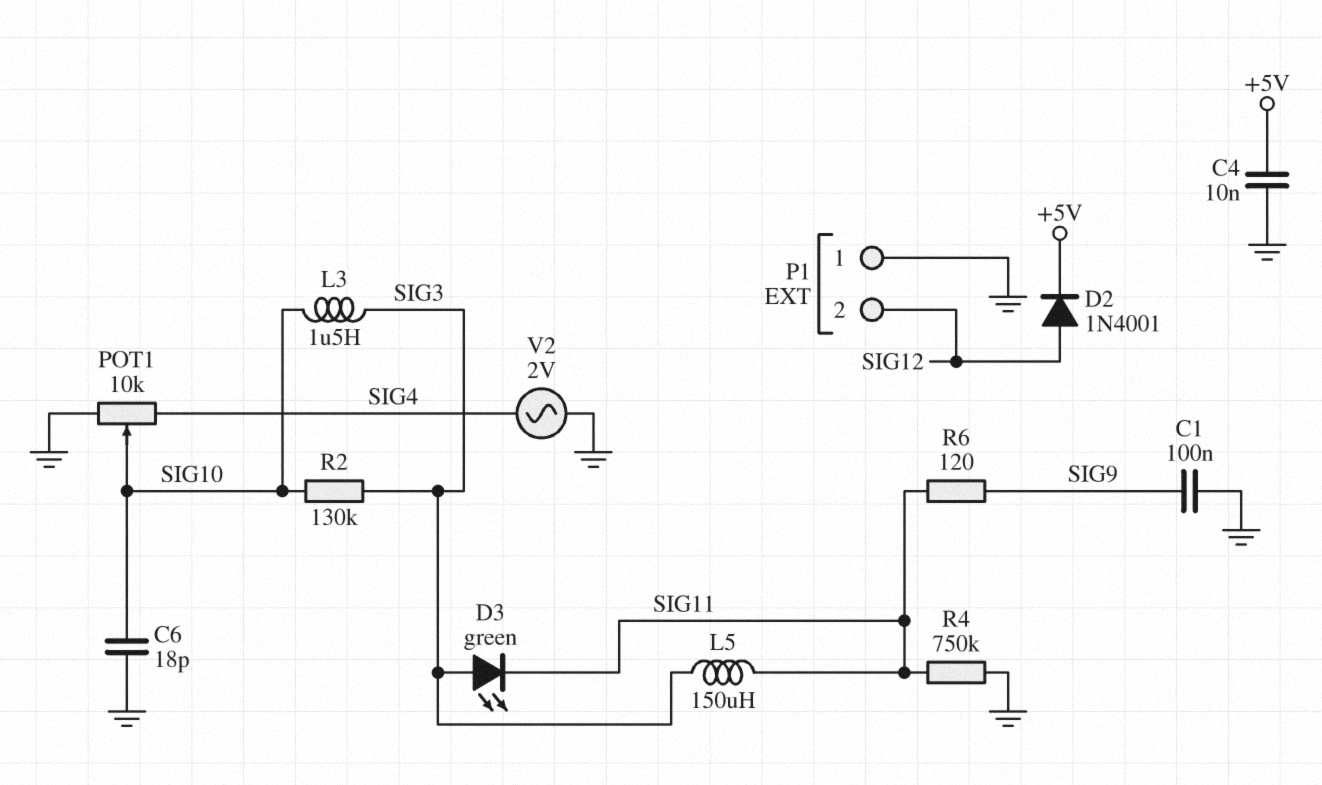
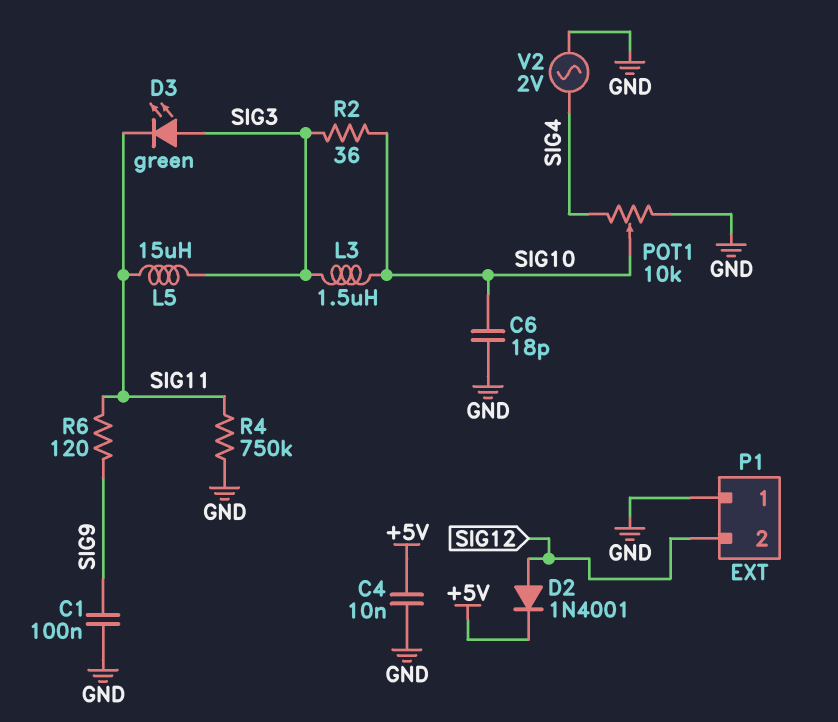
L5: 150uH (SIG3, SIG11) -> 15uH (SIG3, SIG11)
R2: 130k (SIG3, SIG10) -> 36 (SIG3, SIG10)

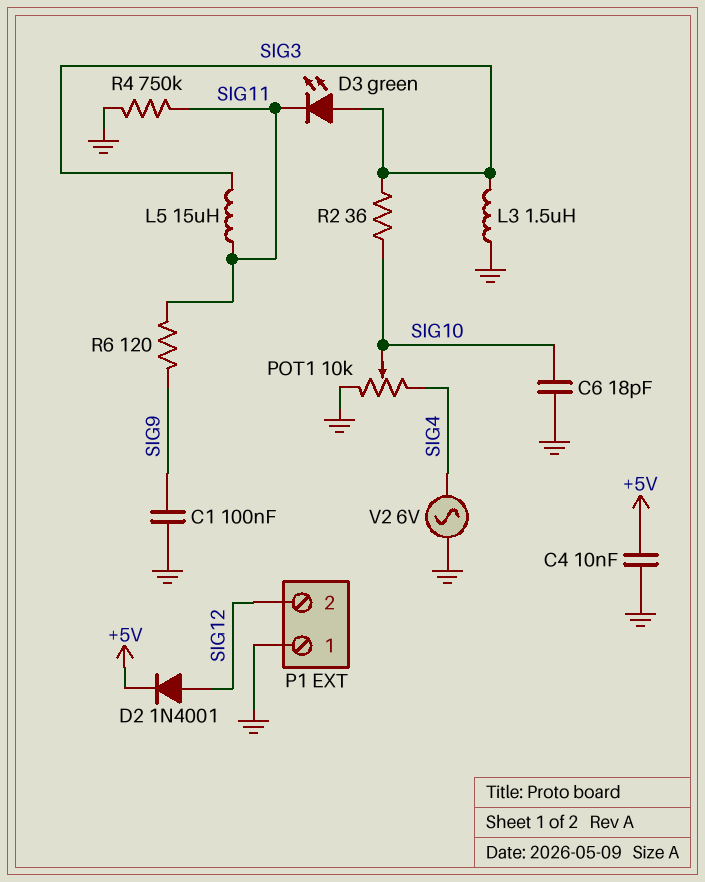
L3: 1.5uH (SIG3, SIG10) -> 1.5uH (GND, SIG3)
V2: AC 2V (GND, SIG4) -> AC 6V (GND, SIG4)

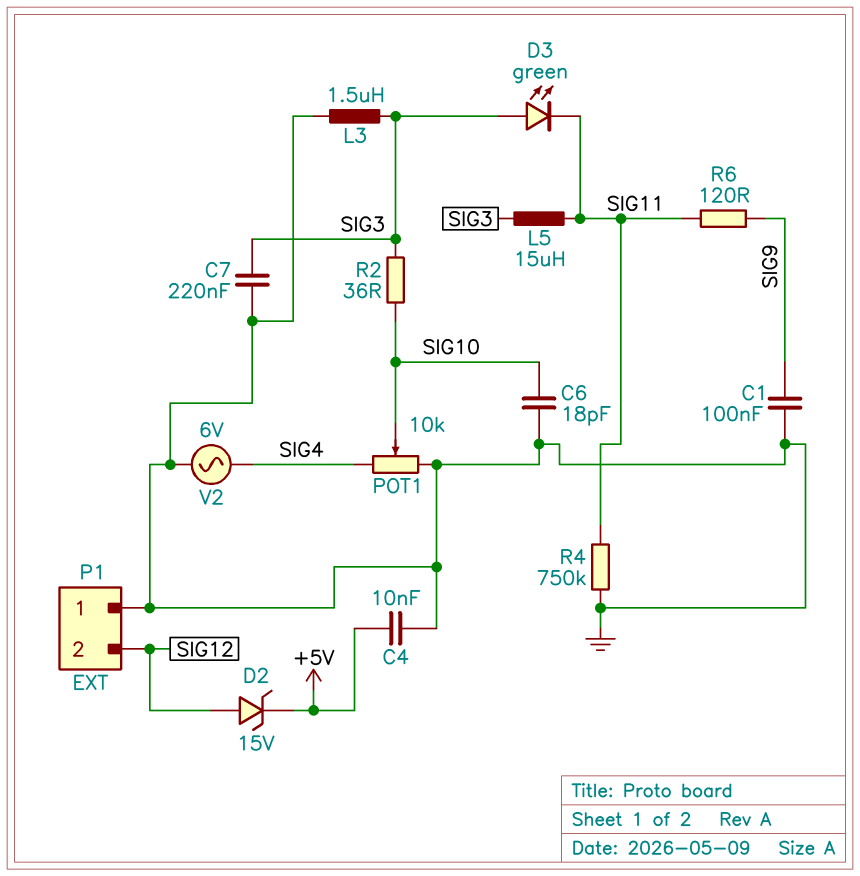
C7: none -> 220nF (GND, SIG3)
D2: diode 1N4001 (A SIG12, K +5V) -> zener 15V (A SIG12, K +5V)

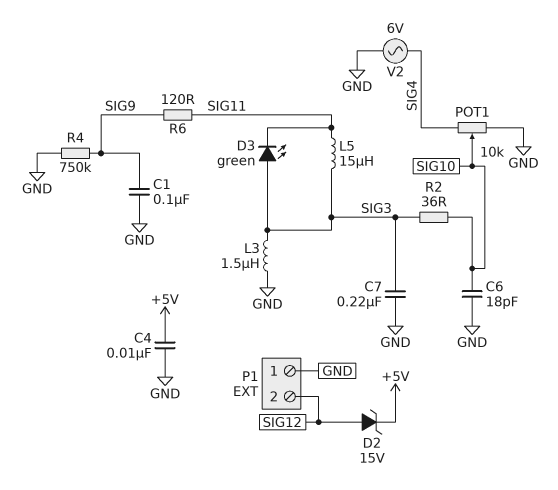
R4: 750k (GND, SIG11) -> 750k (GND, SIG9)

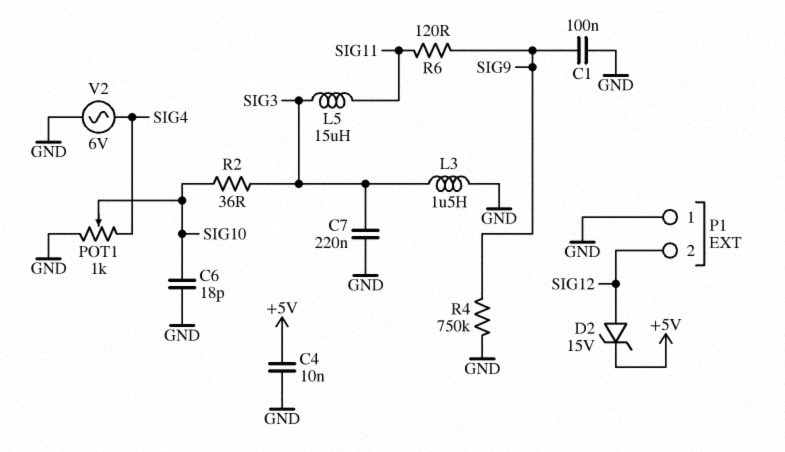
D3: LED green (A SIG3, K SIG11) -> none
POT1: 10k (GND, SIG4, wiper SIG10) -> 1k (GND, SIG4, wiper SIG10)

